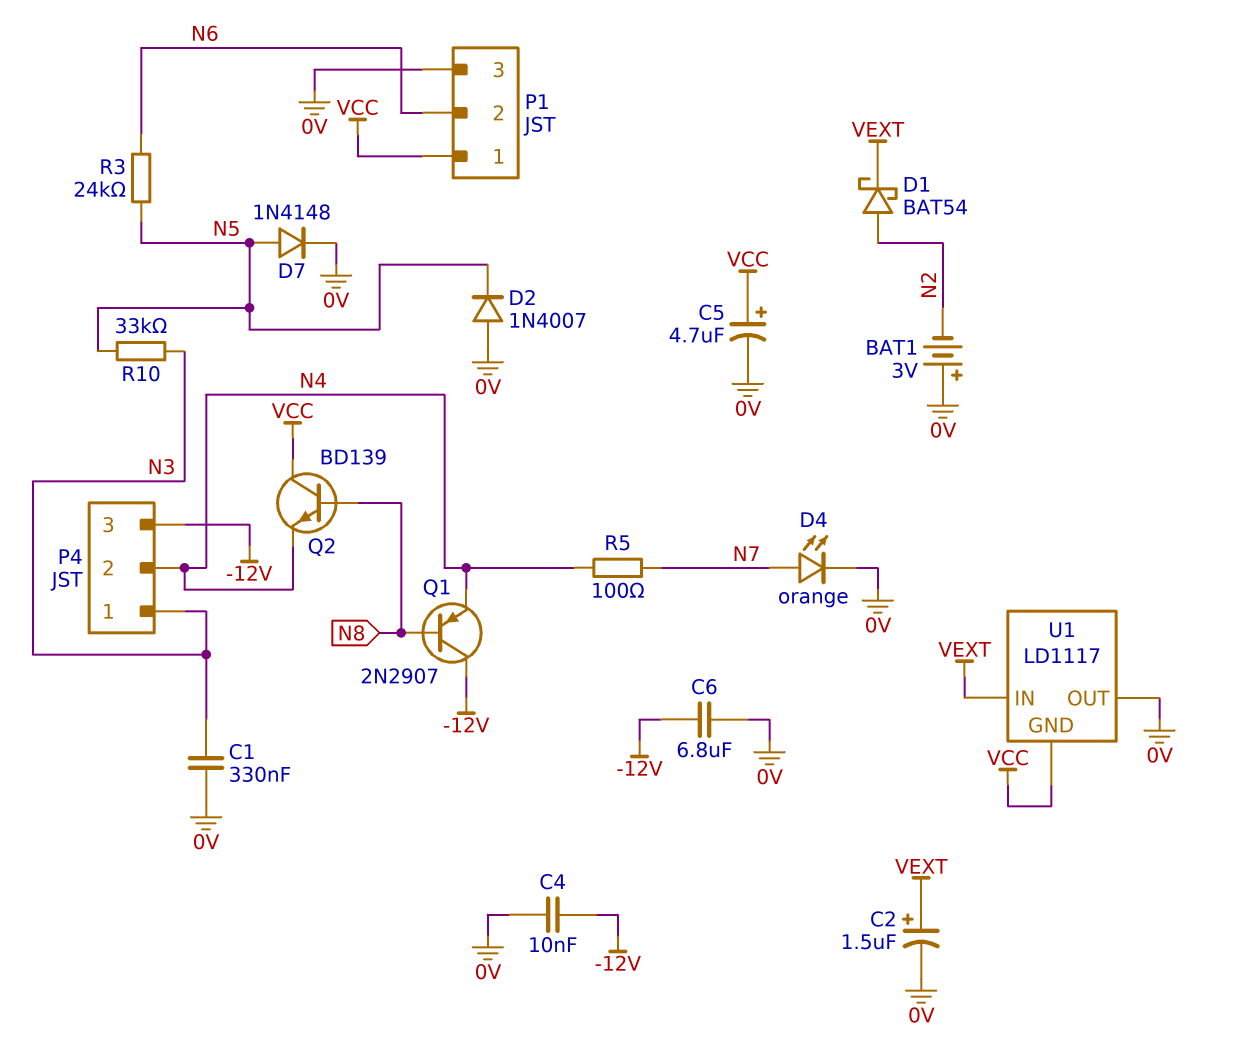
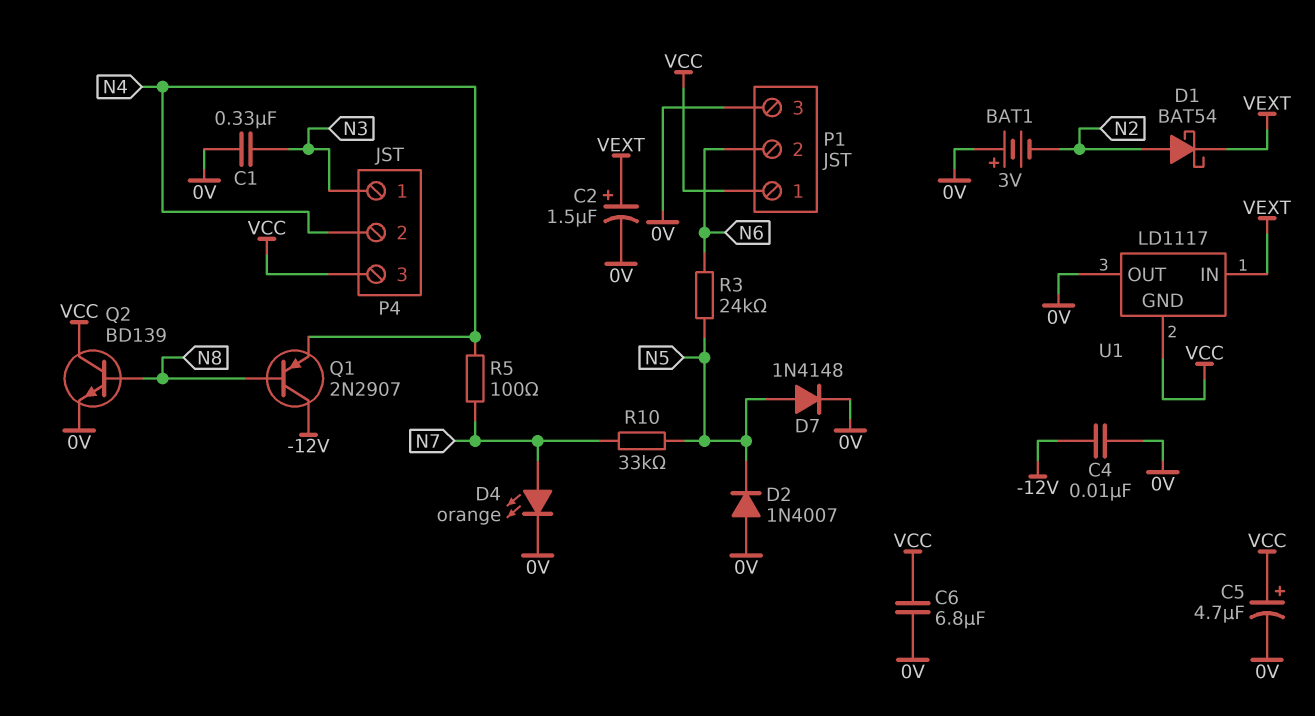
C6: 6.8uF (-12V, 0V) -> 6.8uF (0V, VCC)
P4 pin 3: -12V -> VCC
Q2: NPN BD139 (B N8, C VCC, E N4) -> NPN BD139 (B N8, C VCC, E 0V)
R10: 33k (N3, N5) -> 33k (N5, N7)

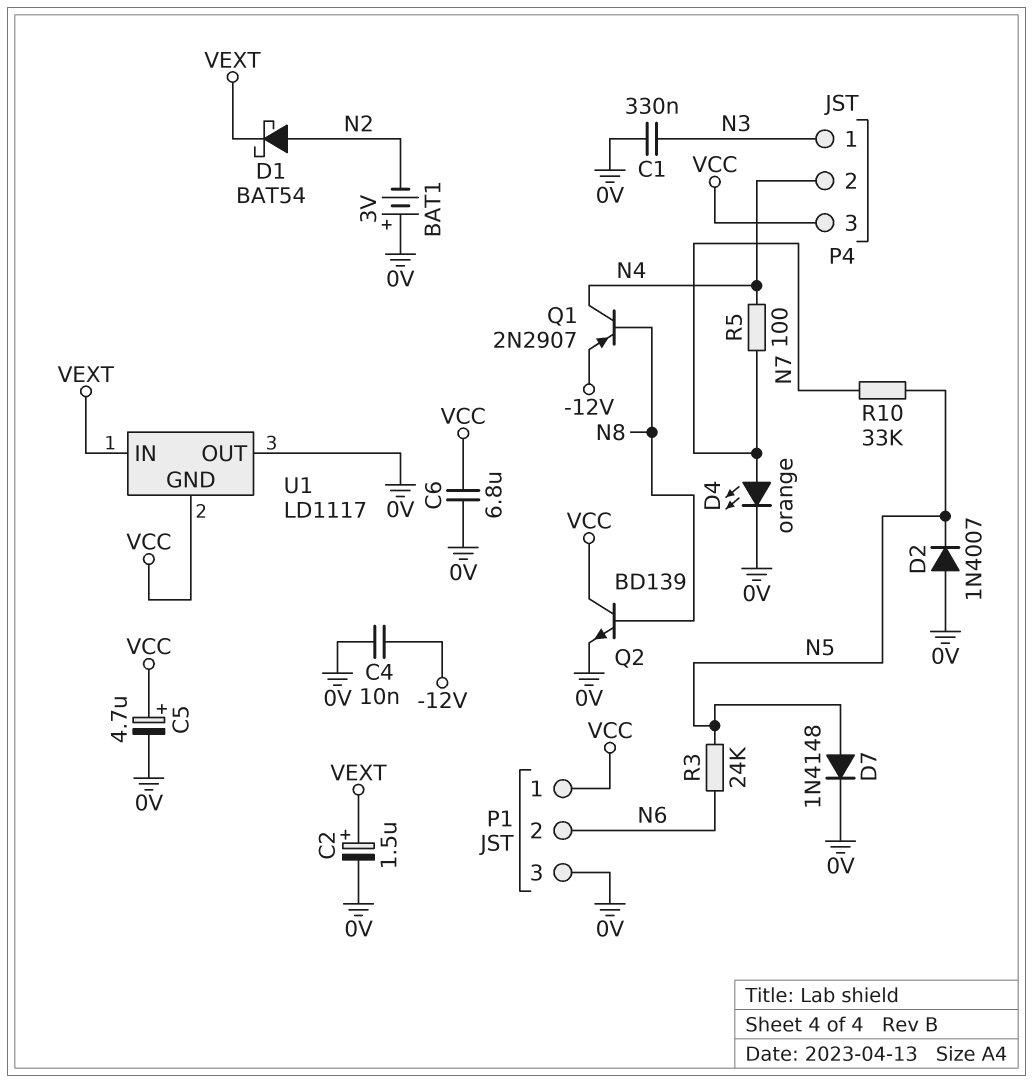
Q1: PNP 2N2907 (B N8, C -12V, E N4) -> PNP 2N2907 (B N8, C N4, E -12V)

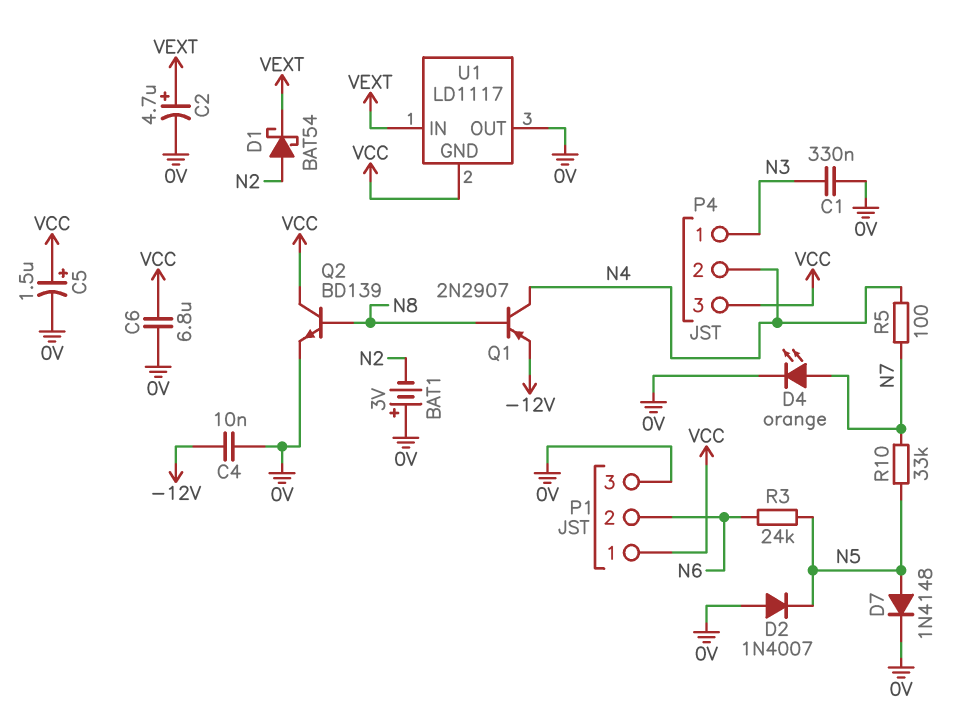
C2: 1.5uF (plus VEXT, minus 0V) -> 4.7uF (plus VEXT, minus 0V)
C5: 4.7uF (plus VCC, minus 0V) -> 1.5uF (plus VCC, minus 0V)

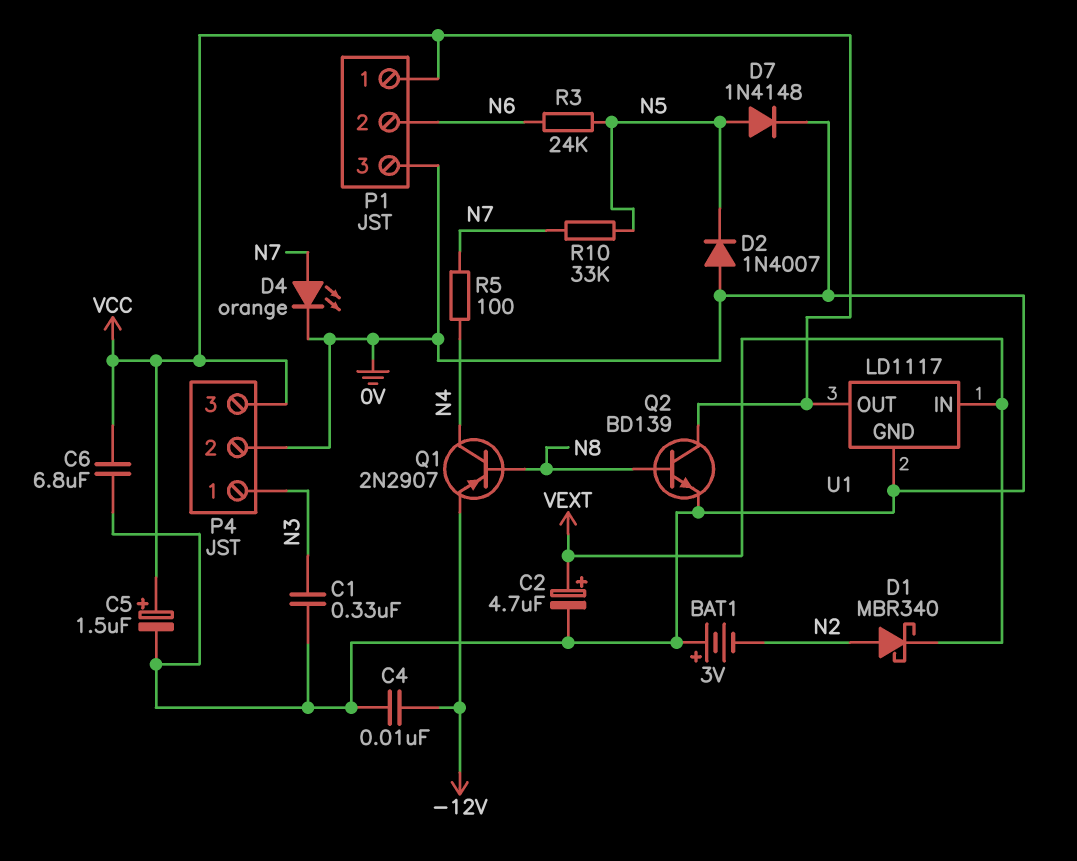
D1: schottky BAT54 (A N2, K VEXT) -> schottky MBR340 (A N2, K VEXT)
P4 pin 2: N4 -> 0V
U1 pin GND: VCC -> 0V
U1 pin OUT: 0V -> VCC

